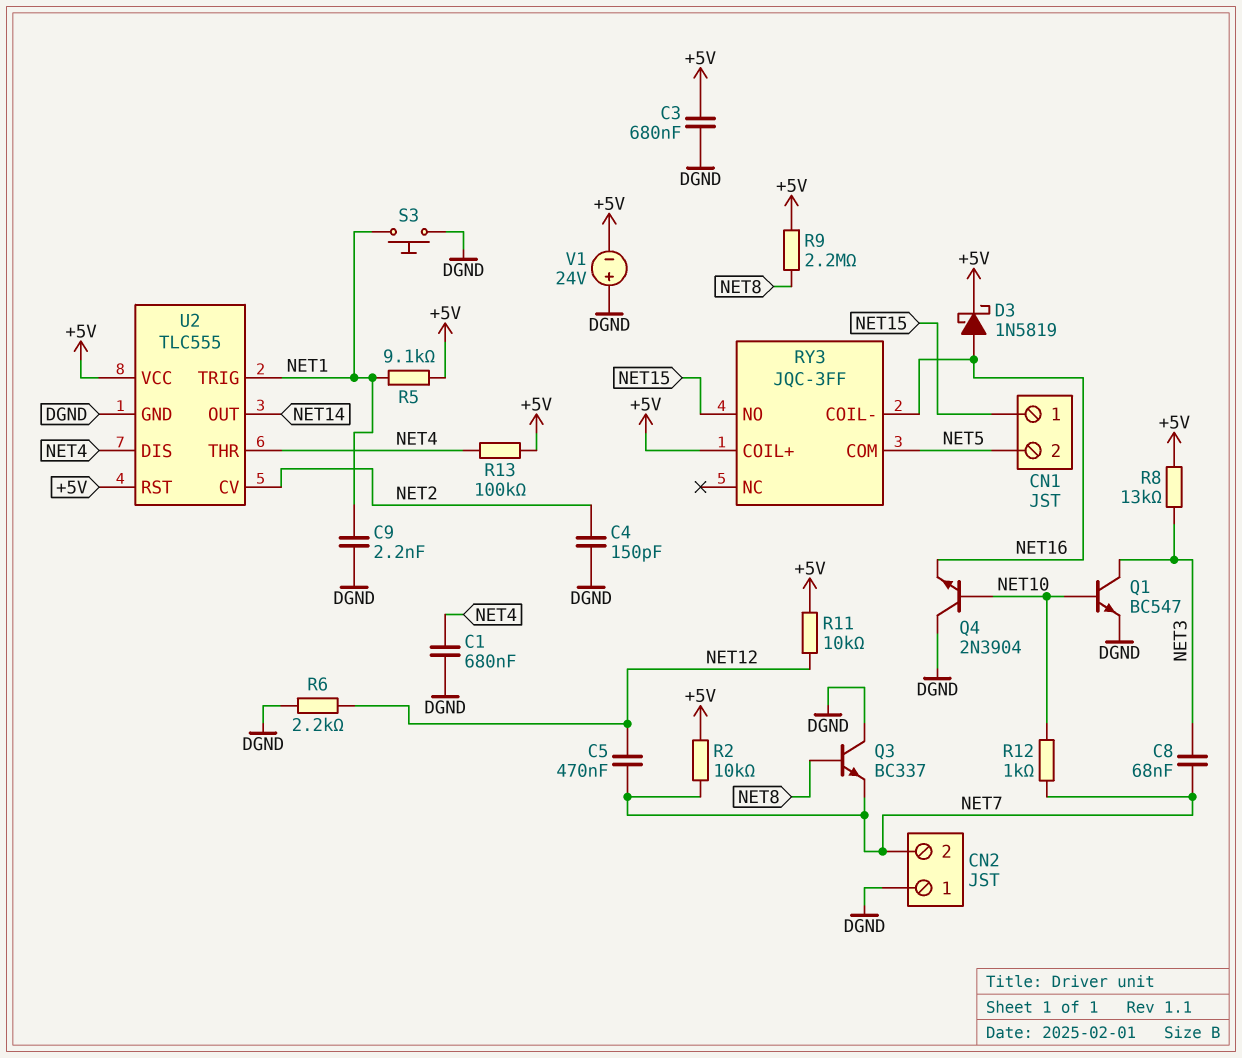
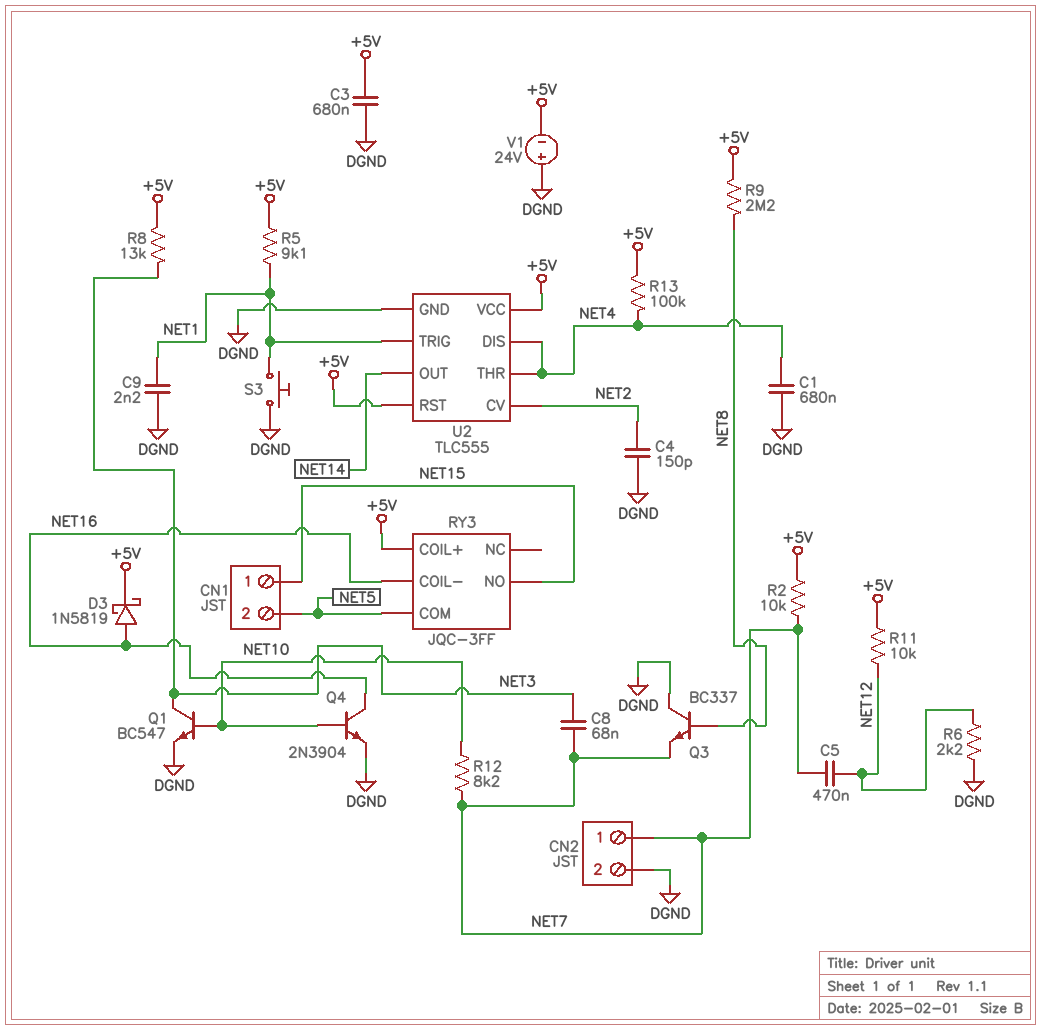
CN2 pin 1: DGND -> NET7
CN2 pin 2: NET7 -> DGND
Q4: NPN 2N3904 (B NET10, C DGND, E NET16) -> NPN 2N3904 (B NET10, C NET16, E DGND)
R12: 1k (NET7, NET10) -> 8.2k (NET7, NET10)

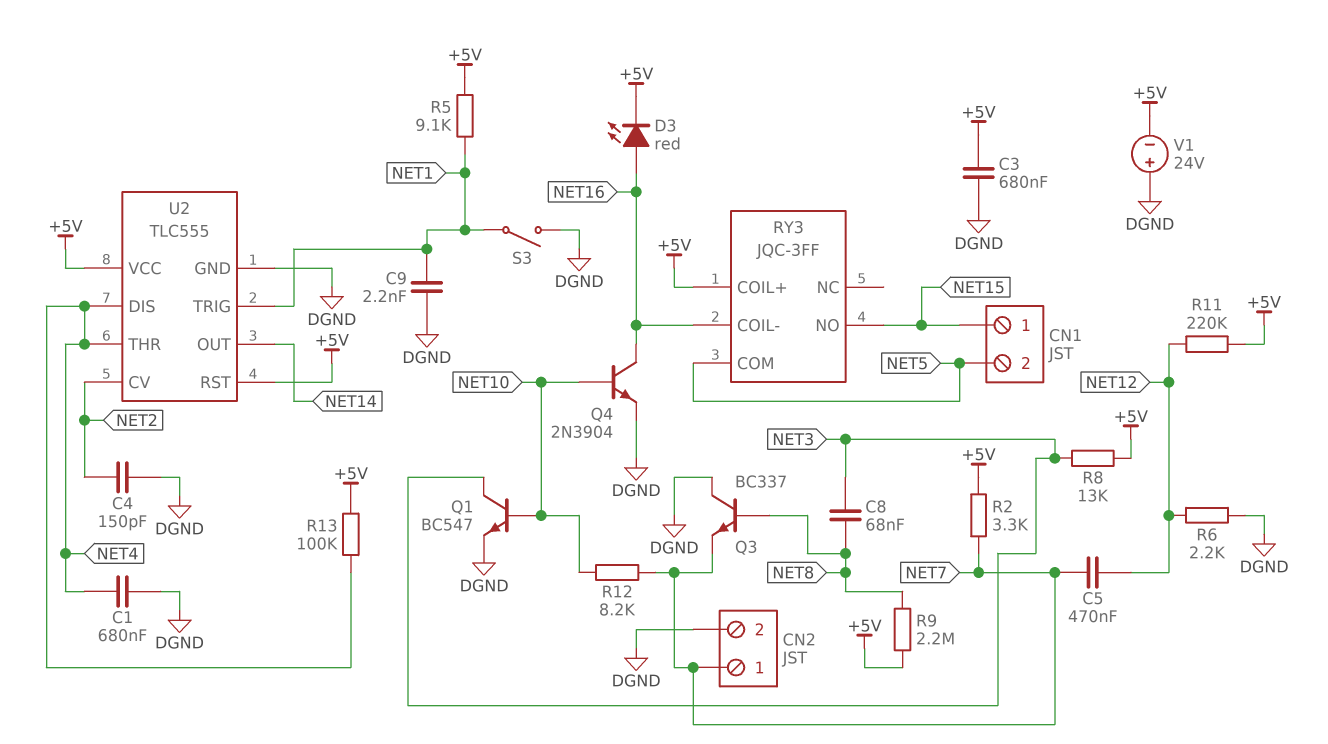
C8: 68nF (NET3, NET7) -> 68nF (NET3, NET8)
D3: schottky 1N5819 (A NET16, K +5V) -> LED red (A NET16, K +5V)
R2: 10k (+5V, NET7) -> 3.3k (+5V, NET7)
R11: 10k (+5V, NET12) -> 220k (+5V, NET12)
S3: button (DGND, NET1) -> switch (DGND, NET1)

